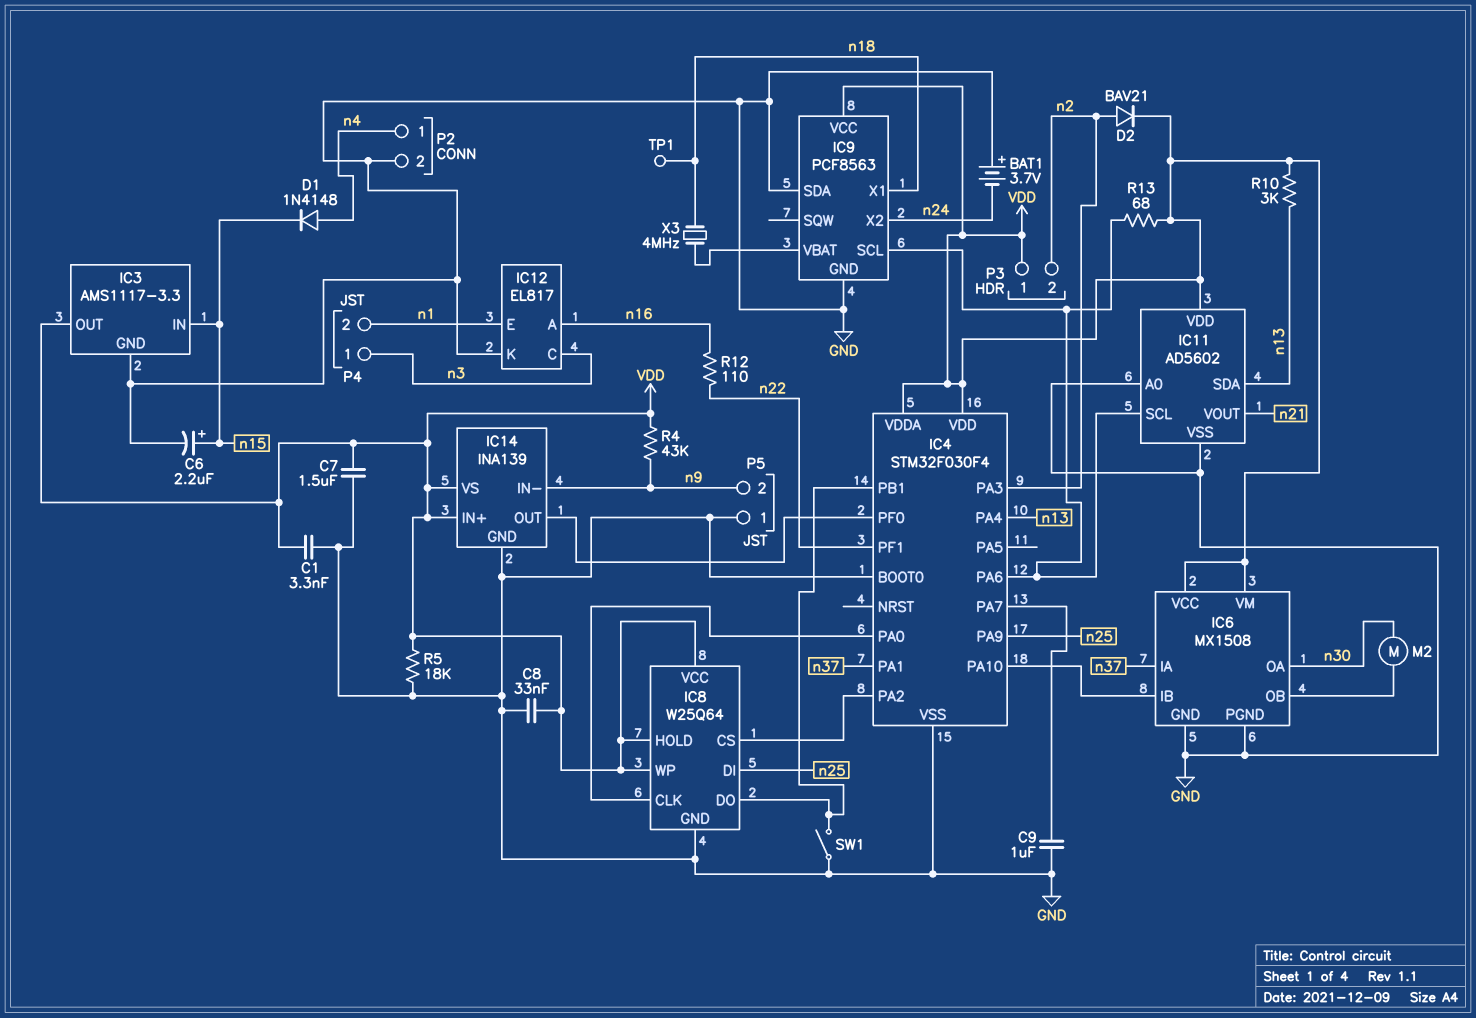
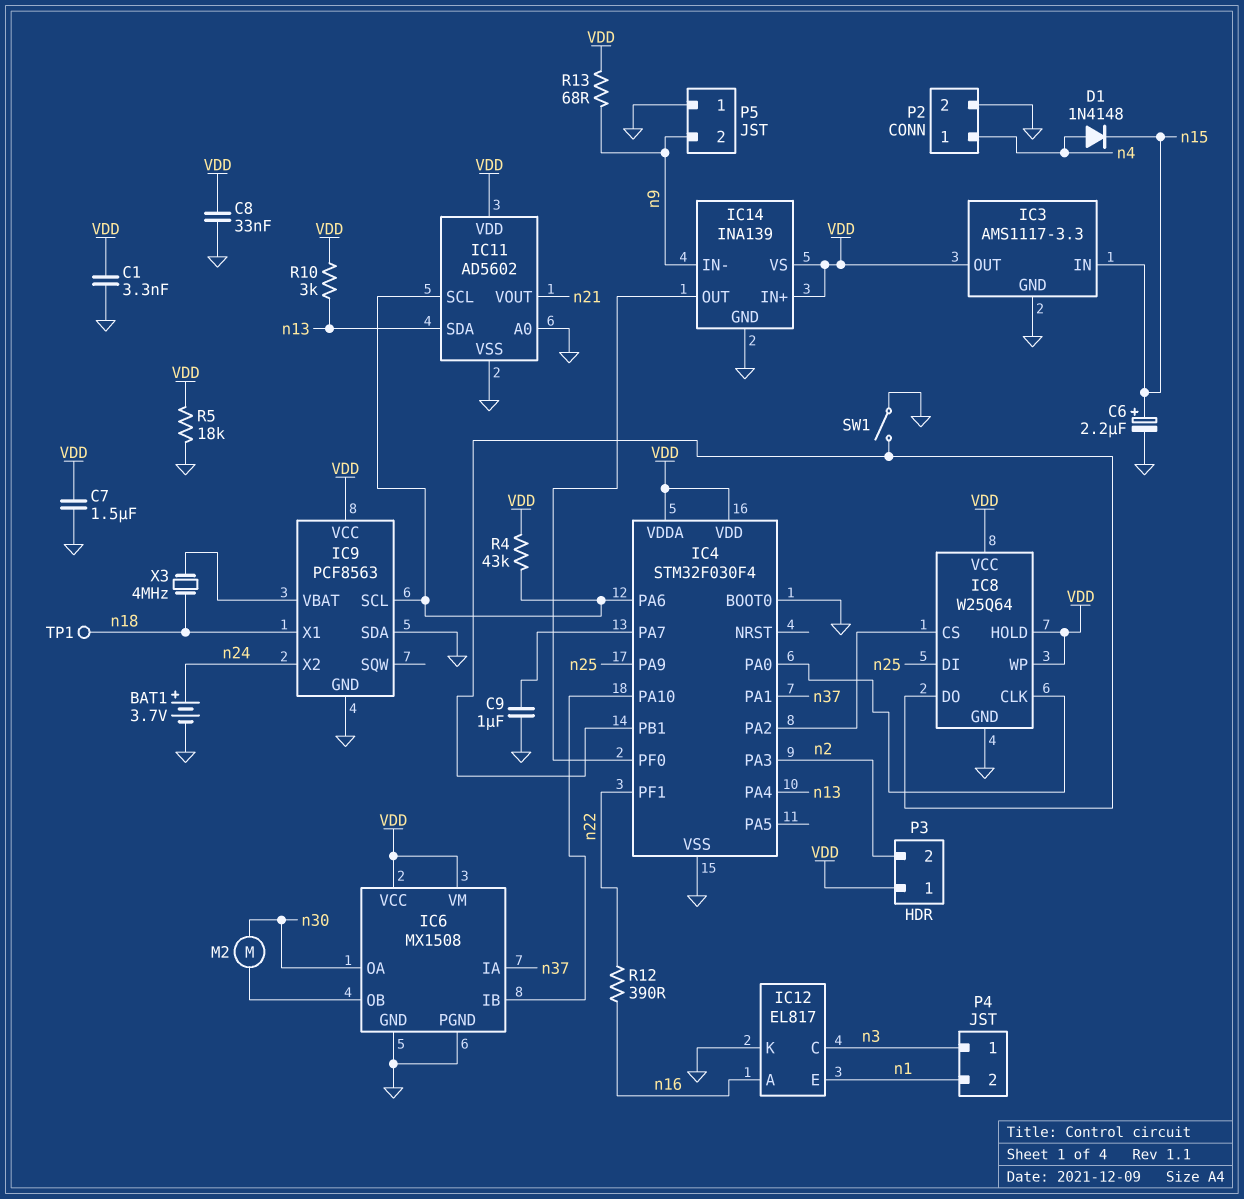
BAT1: 3.7V (plus GND, minus n24) -> 3.7V (plus n24, minus GND)
D2: diode BAV21 (A n2, K VDD) -> none
R4: 43k (VDD, n9) -> 43k (IC4/PA6, VDD)
R12: 110 (n16, n22) -> 390 (n16, n22)
R13: 68 (IC4/PA6, VDD) -> 68 (VDD, n9)

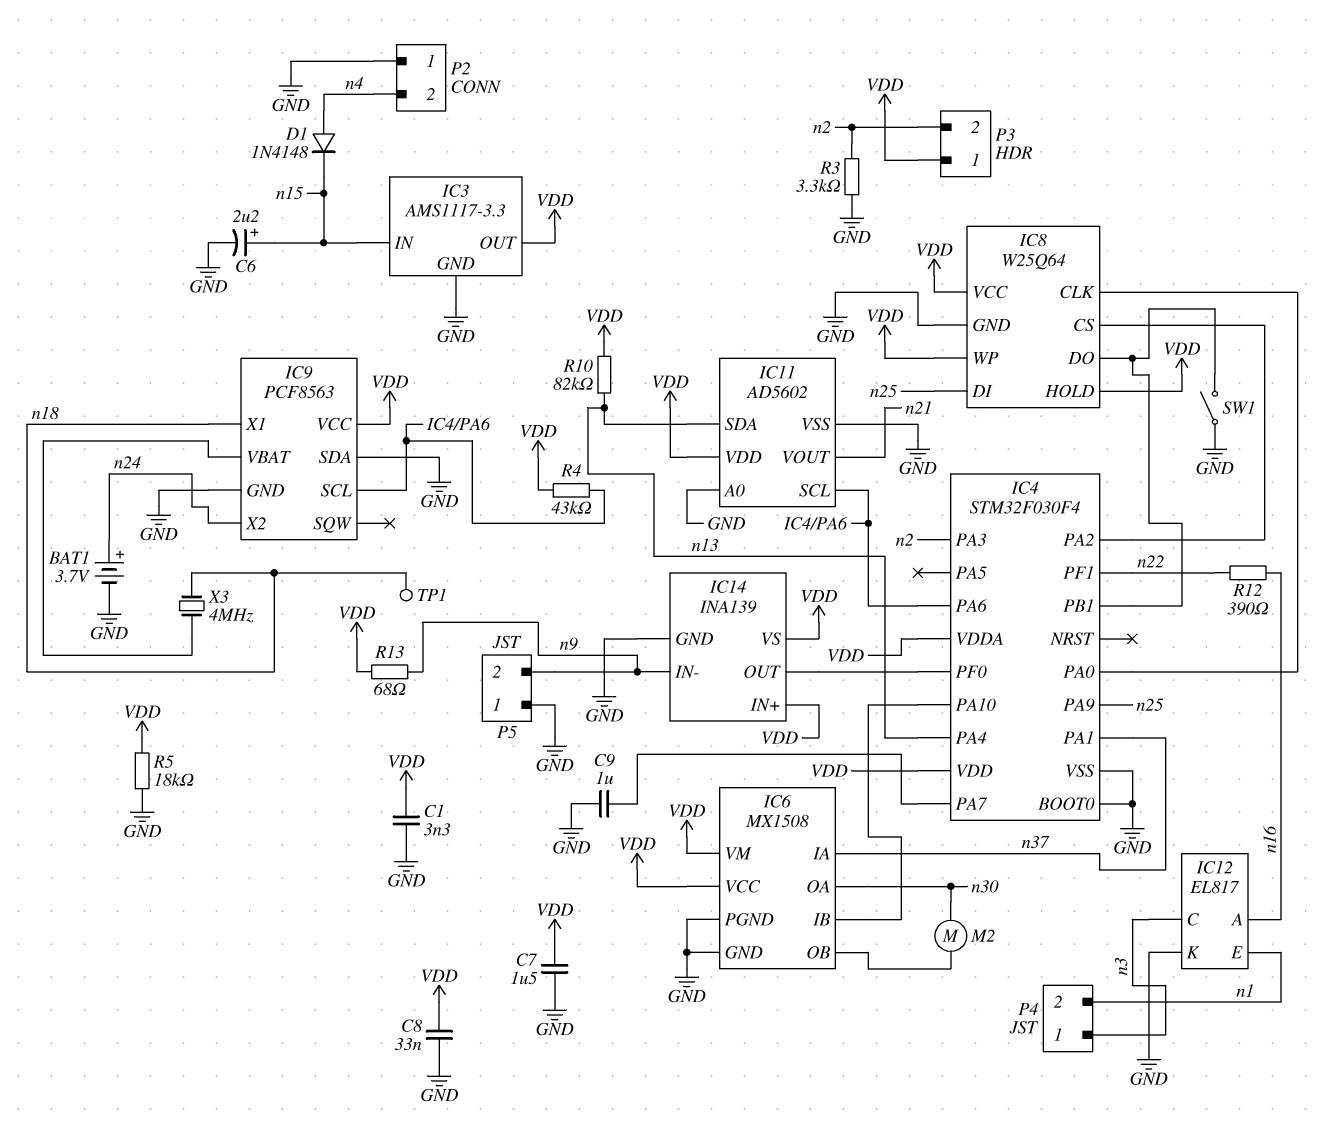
P2 pin 1: n4 -> GND
P2 pin 2: GND -> n4
R3: none -> 3.3k (GND, n2)
R10: 3k (VDD, n13) -> 82k (VDD, n13)

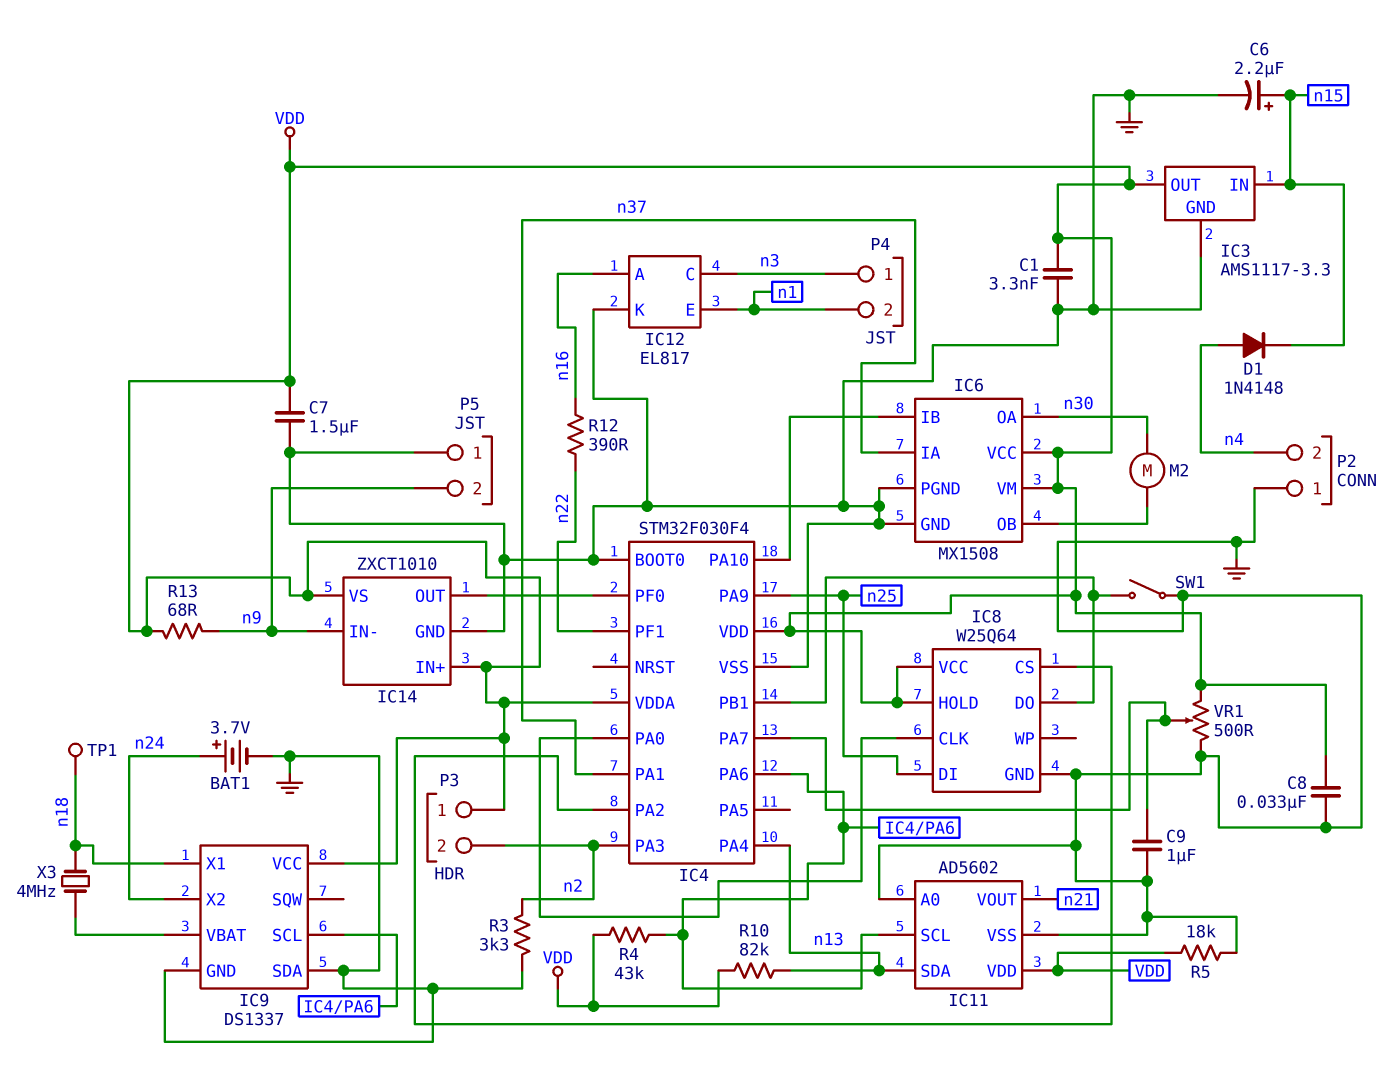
IC8 pin WP: VDD -> none
IC9: PCF8563 -> DS1337
IC14: INA139 -> ZXCT1010
VR1: none -> 500 (GND, VDD, wiper IC4/PA7)

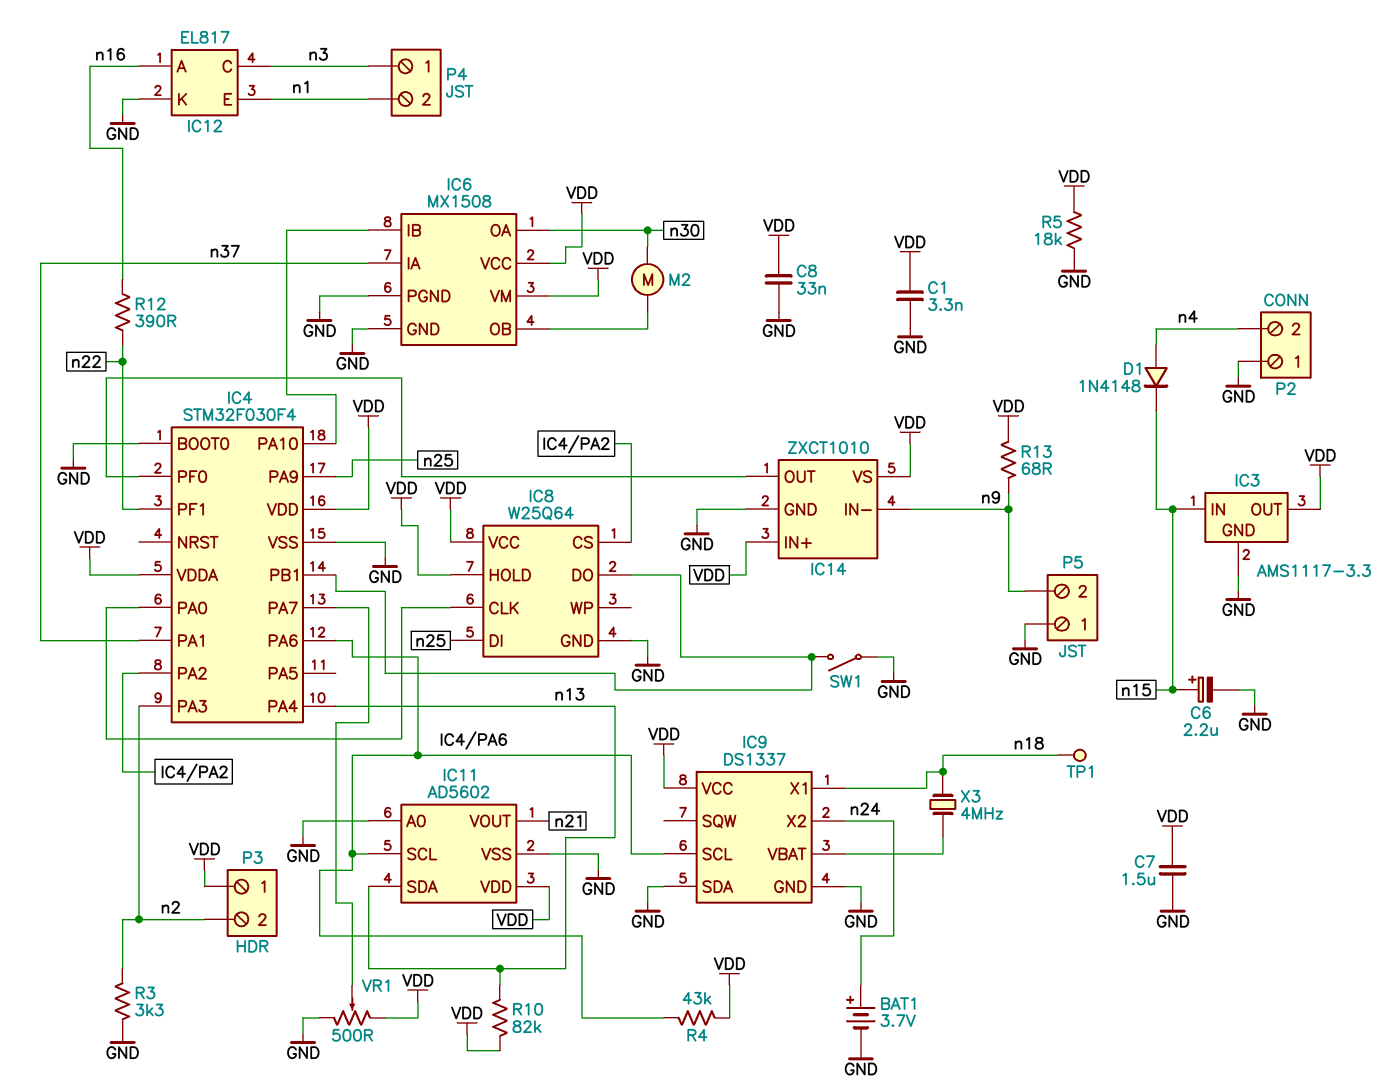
C9: 1uF (GND, IC4/PA7) -> none

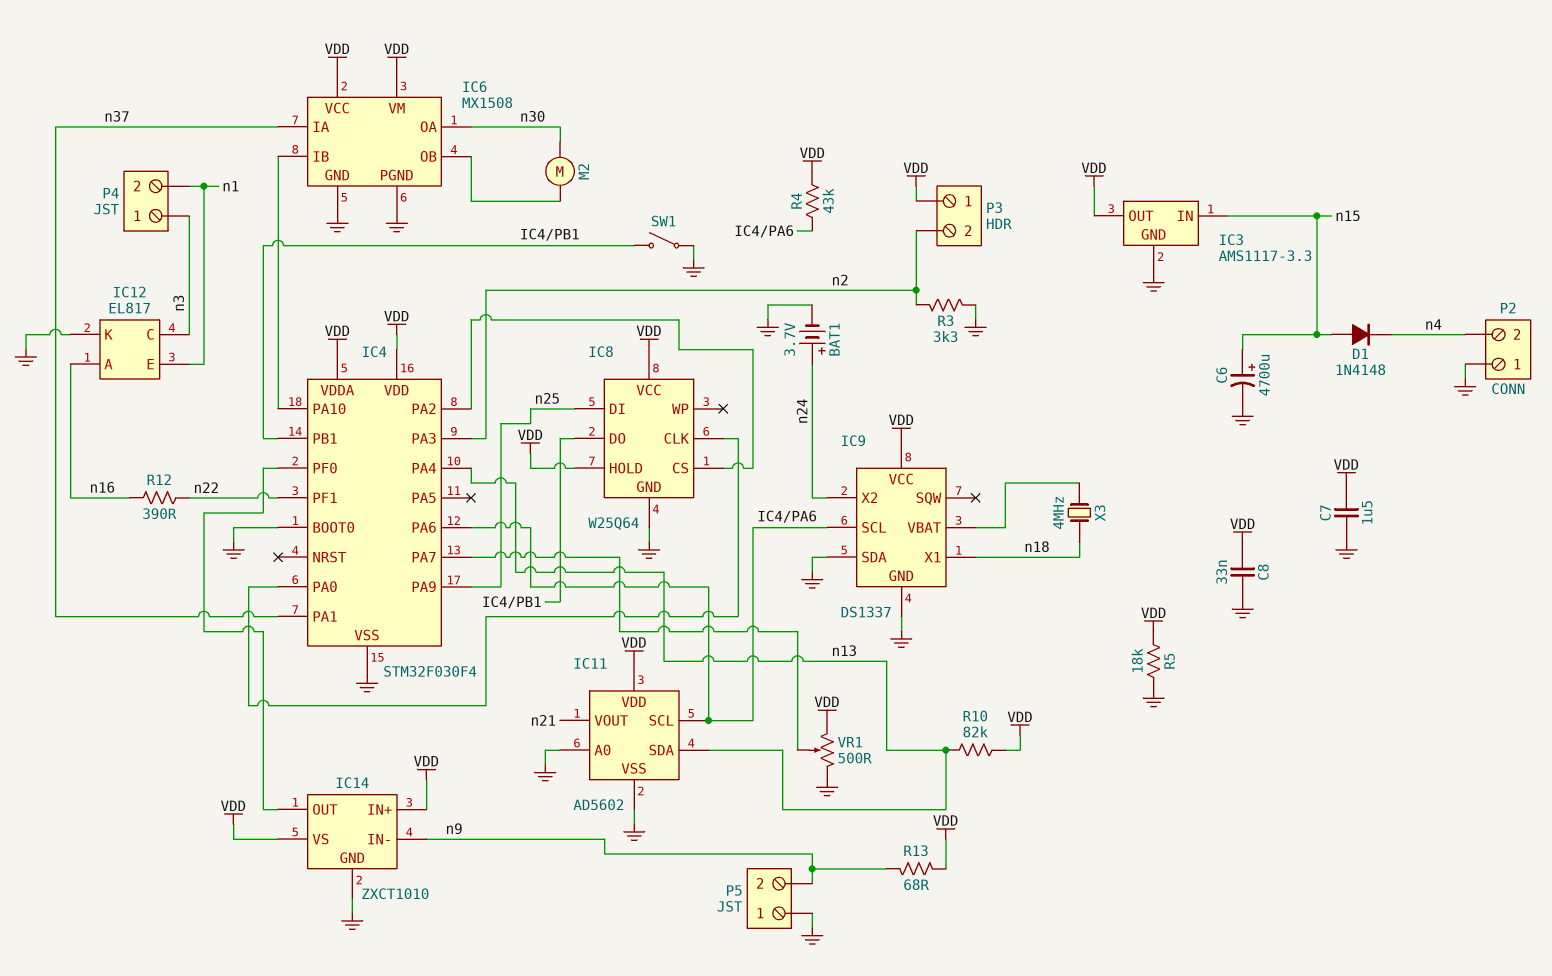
C1: 3.3nF (GND, VDD) -> none
C6: 2.2uF (plus n15, minus GND) -> 4700uF (plus n15, minus GND)
D1: diode 1N4148 (A n4, K n15) -> diode 1N4148 (A n15, K n4)
TP1: test point (n18) -> none

